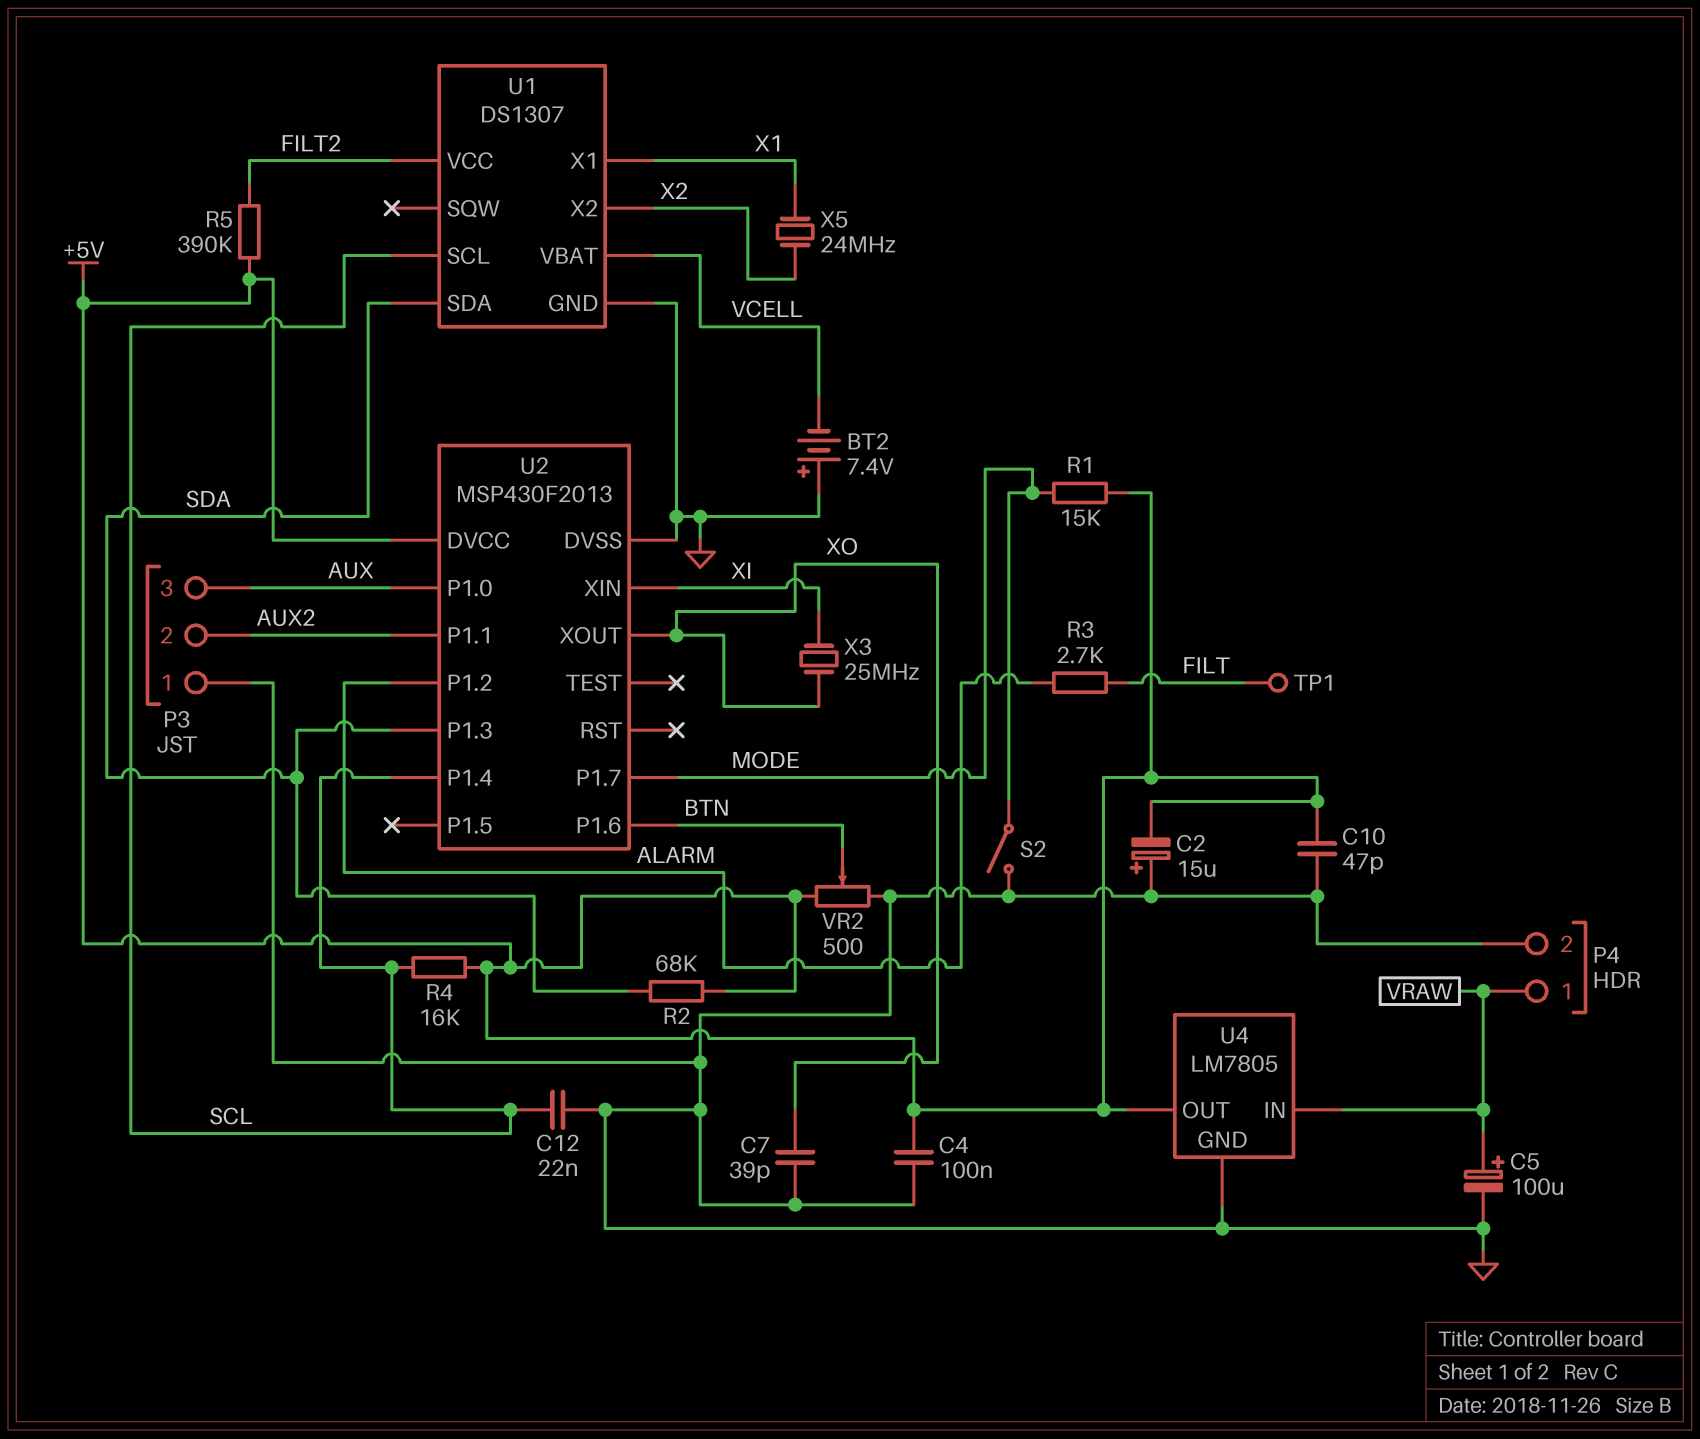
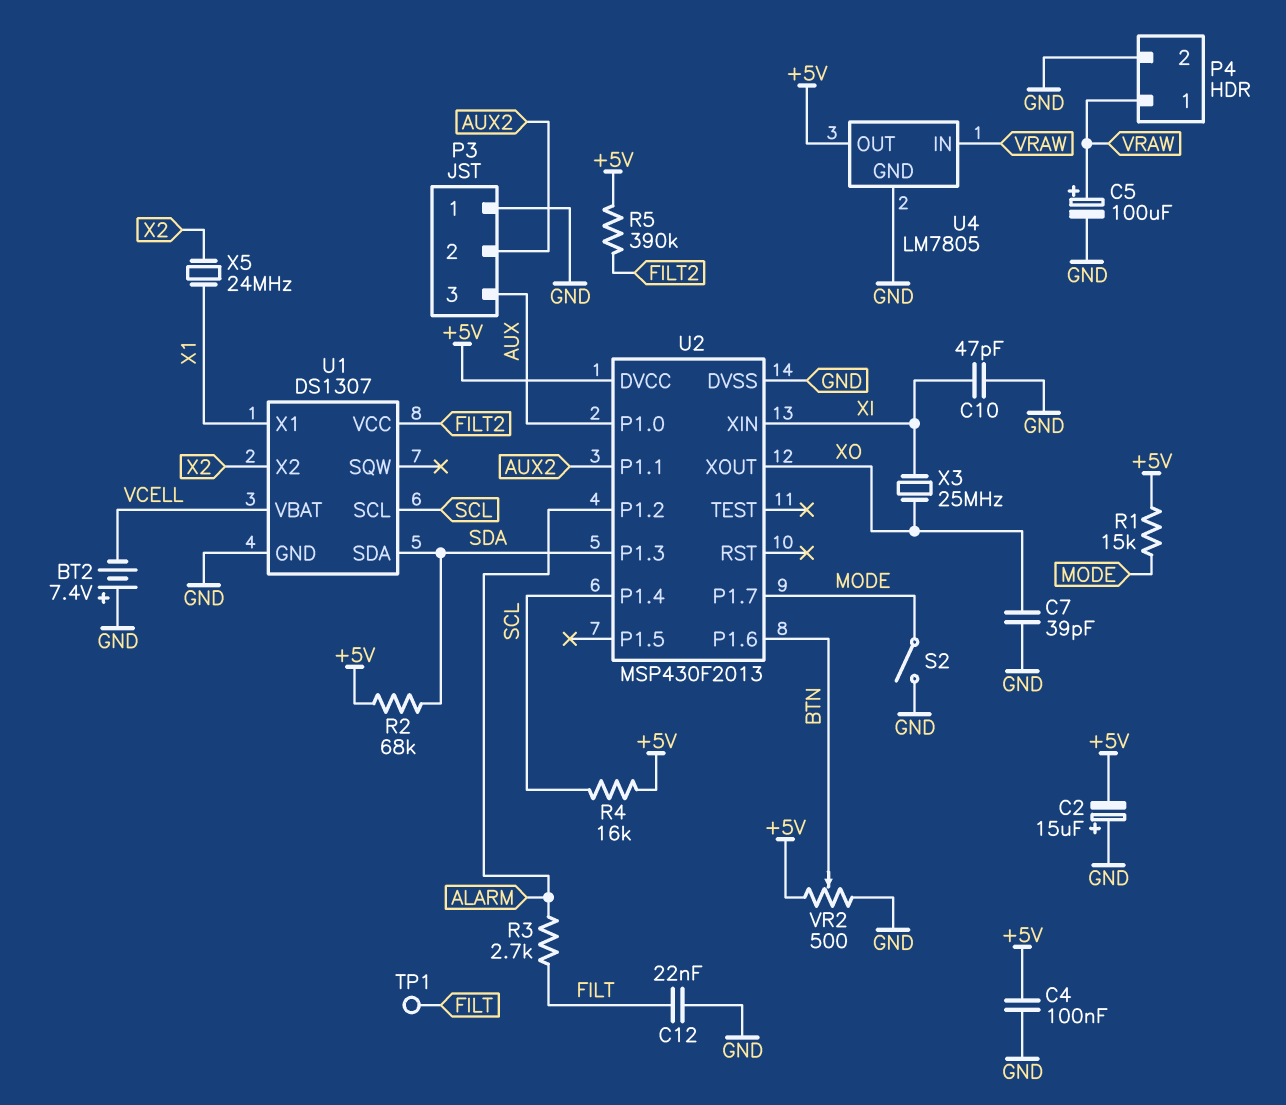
C10: 47pF (+5V, GND) -> 47pF (GND, XI)
C12: 22nF (GND, SCL) -> 22nF (FILT, GND)

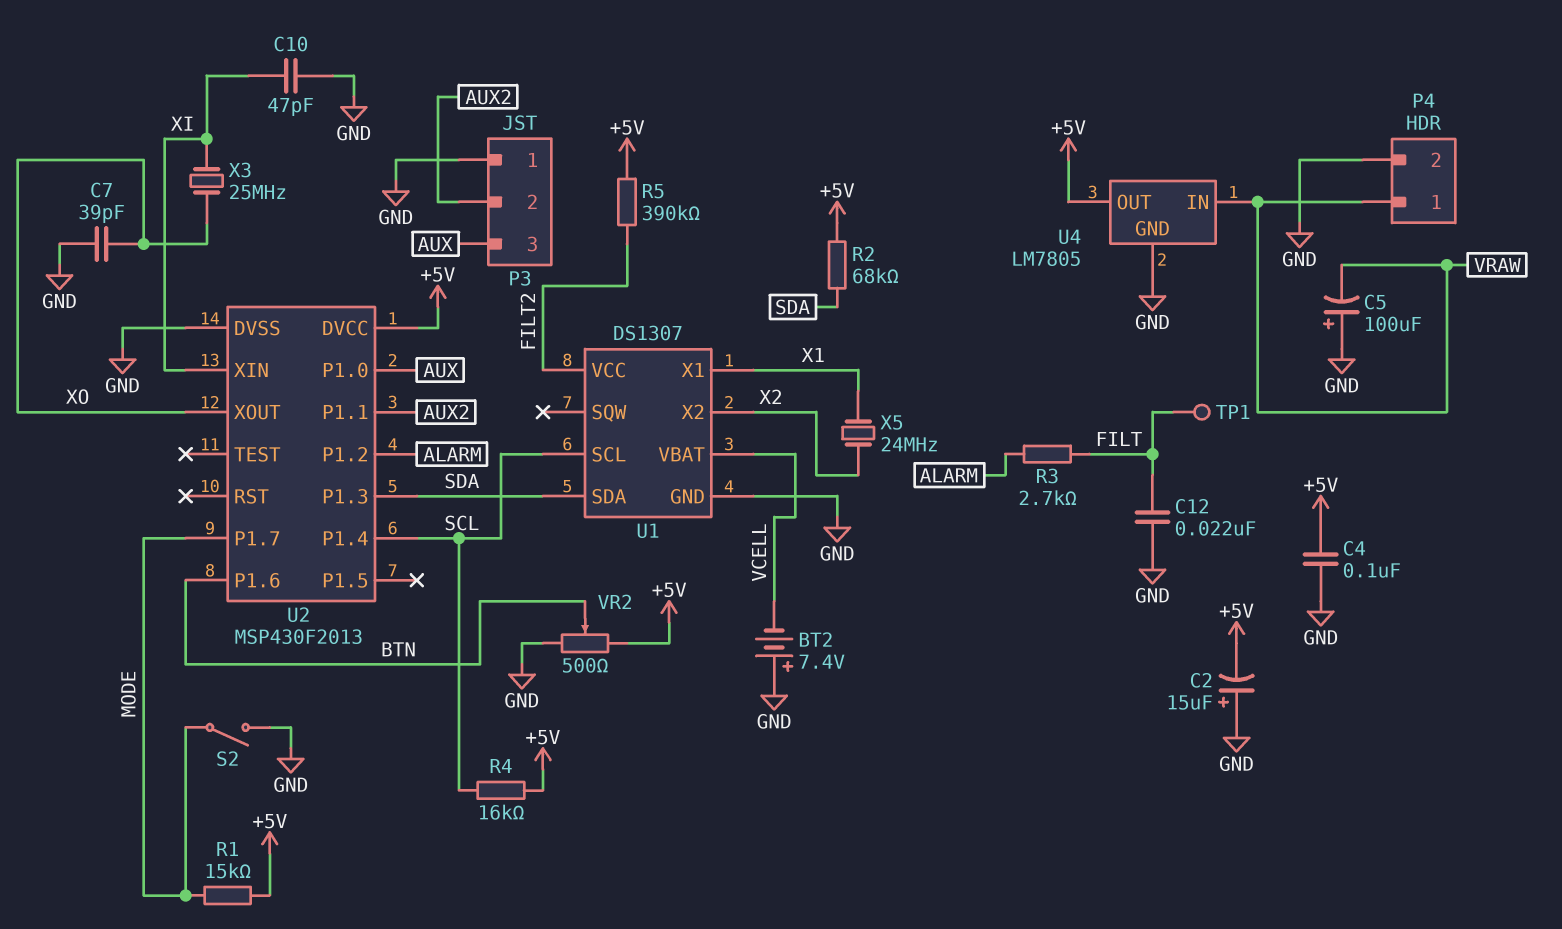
C5: 100uF (plus VRAW, minus GND) -> 100uF (plus GND, minus VRAW)

